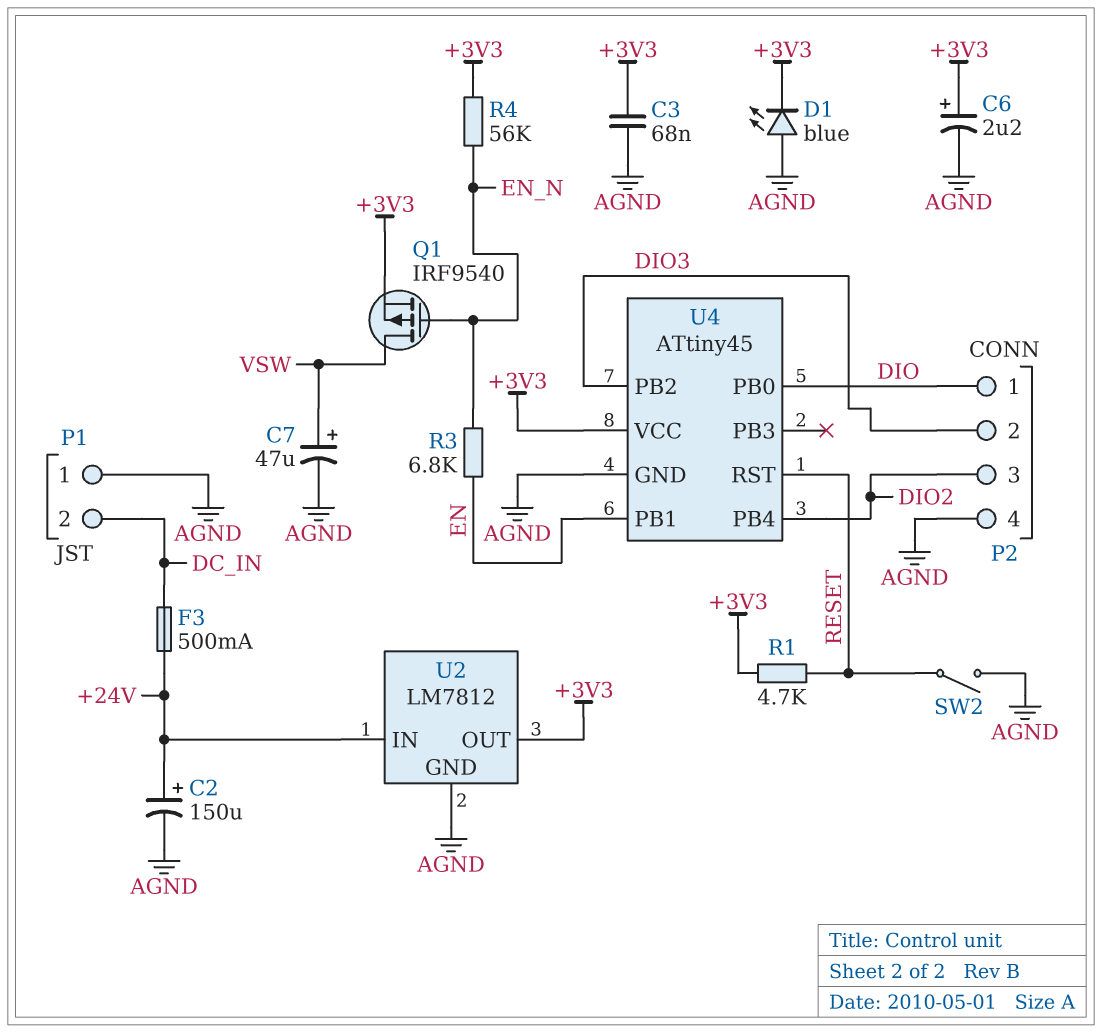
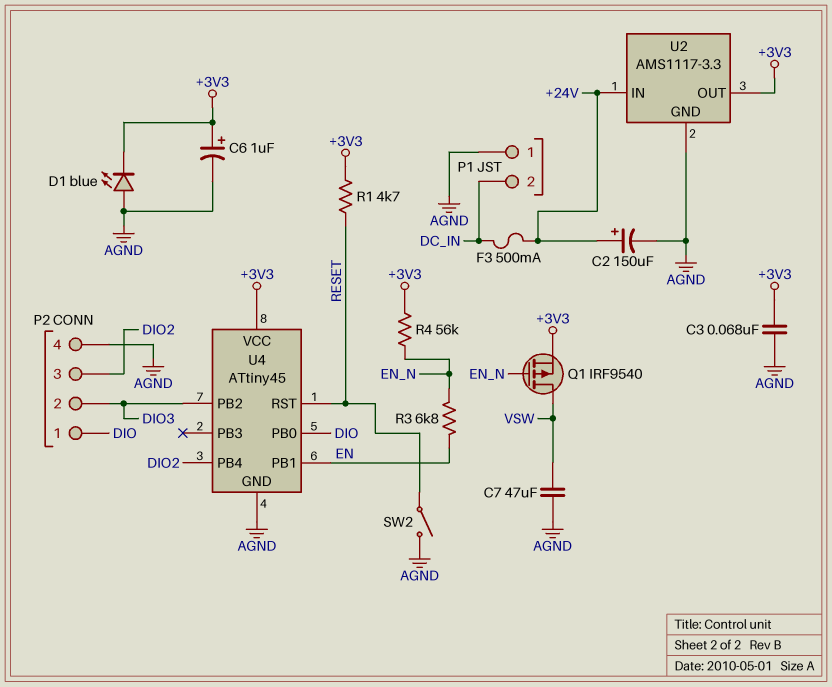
C6: 2.2uF (plus +3V3, minus AGND) -> 1uF (plus +3V3, minus AGND)
C7: 47uF (plus VSW, minus AGND) -> 47uF (AGND, VSW)
U2: LM7812 -> AMS1117-3.3

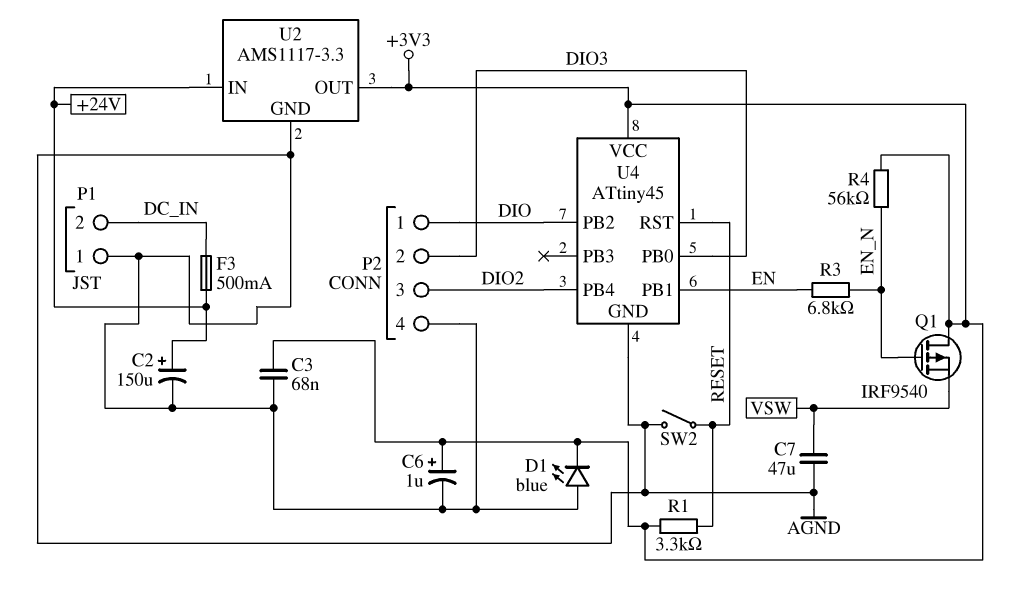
Q1: PMOS IRF9540 (G EN_N, D VSW, S +3V3) -> PMOS IRF9540 (G EN_N, D +3V3, S VSW)
R1: 4.7k (+3V3, RESET) -> 3.3k (+3V3, RESET)
U4 pin PB0: DIO -> DIO3
U4 pin PB2: DIO3 -> DIO

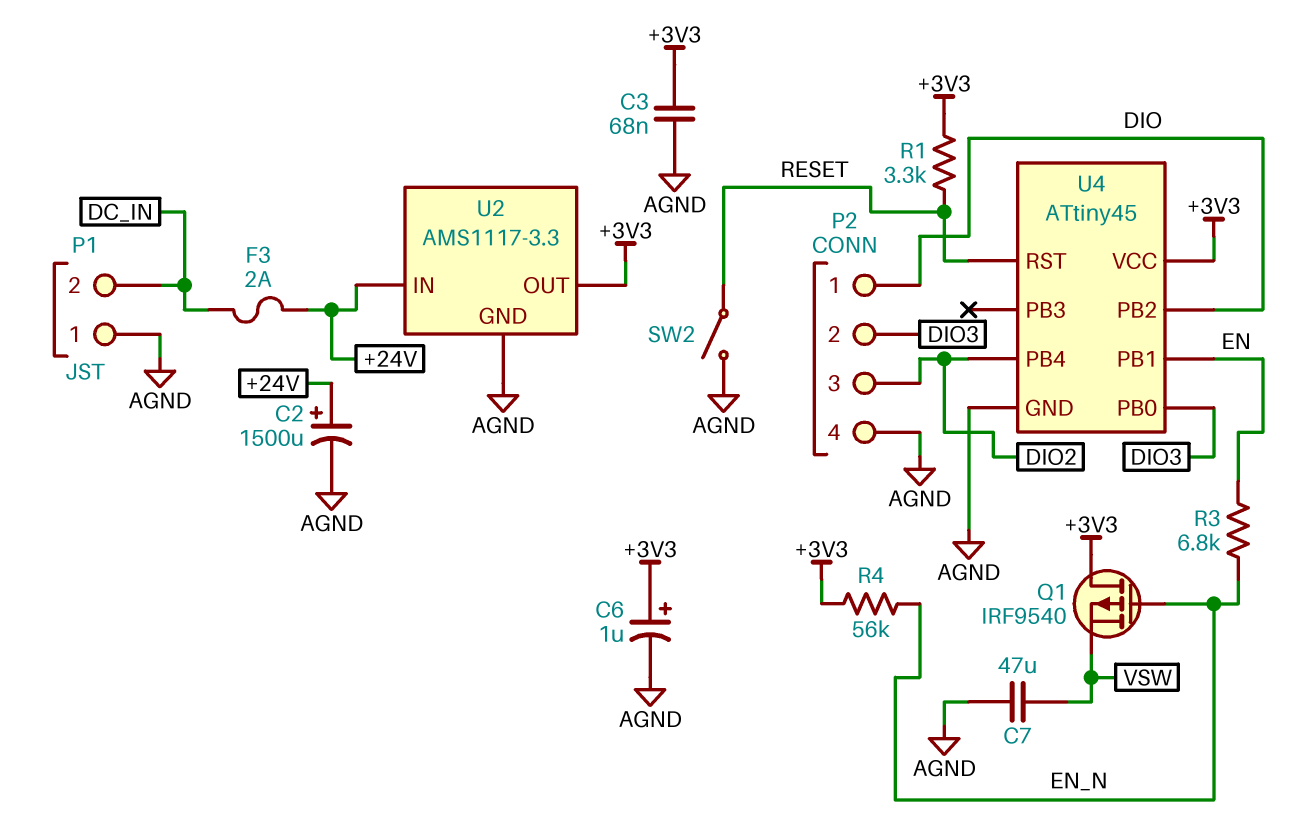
C2: 150uF (plus +24V, minus AGND) -> 1500uF (plus +24V, minus AGND)
D1: LED blue (A AGND, K +3V3) -> none
F3: 500mA (+24V, DC_IN) -> 2A (+24V, DC_IN)

